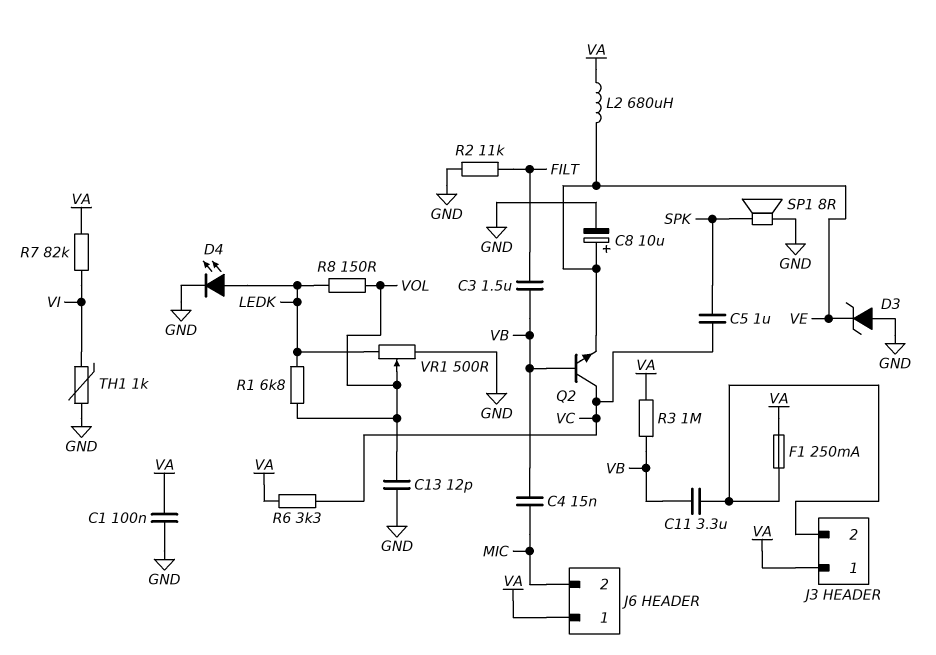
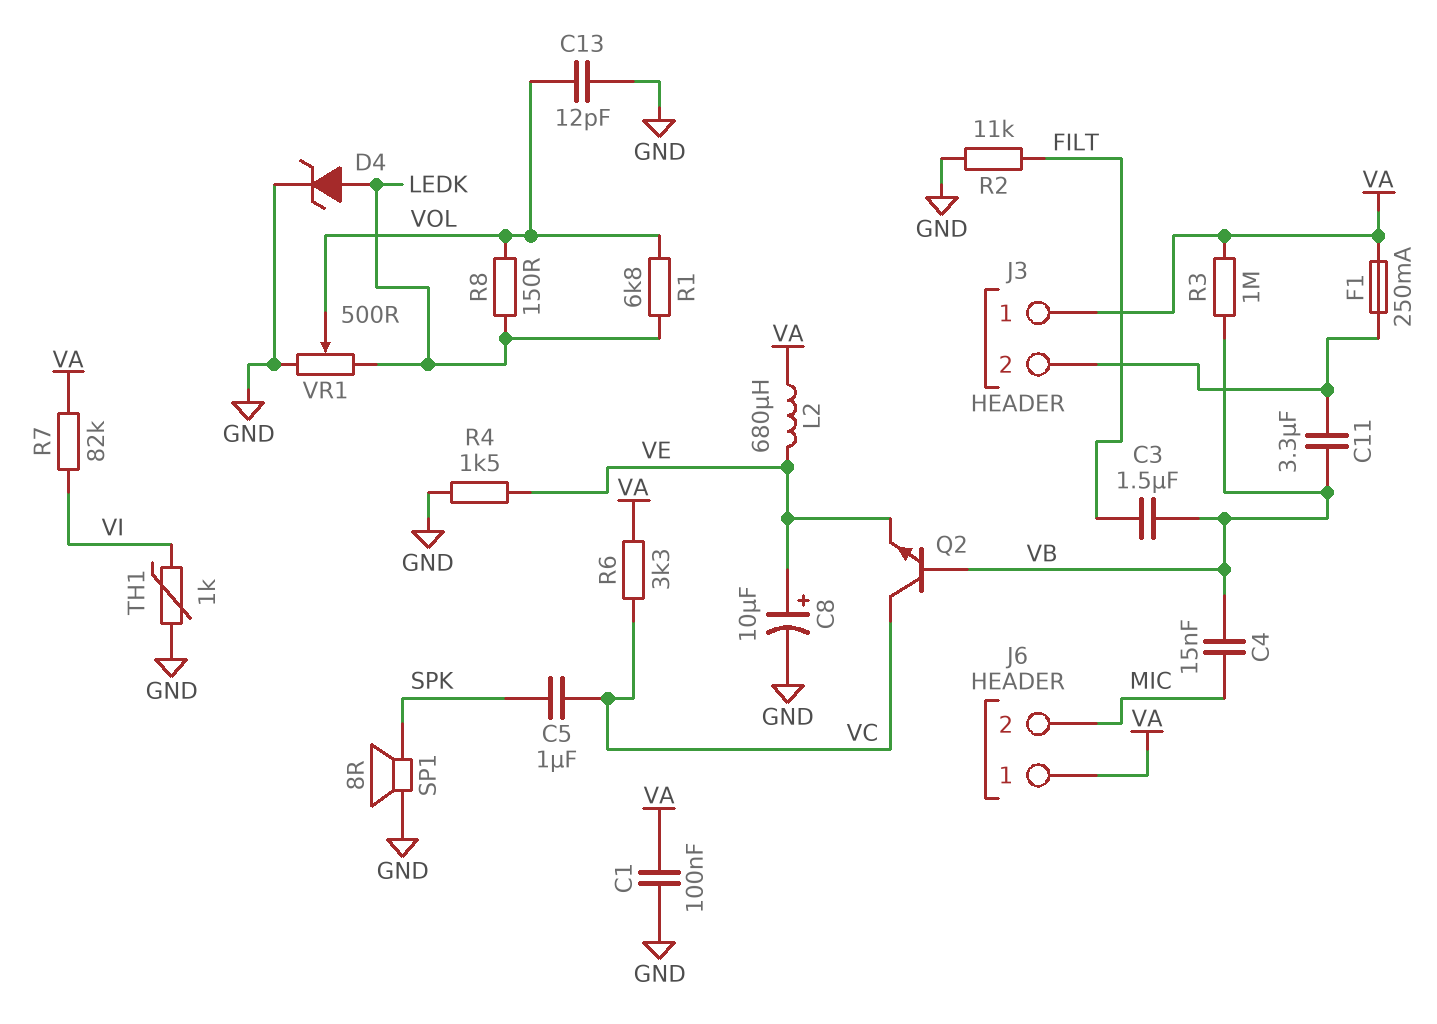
D3: zener (A GND, K VE) -> none
D4: LED (A LEDK, K GND) -> zener (A LEDK, K GND)
R4: none -> 1.5k (GND, VE)

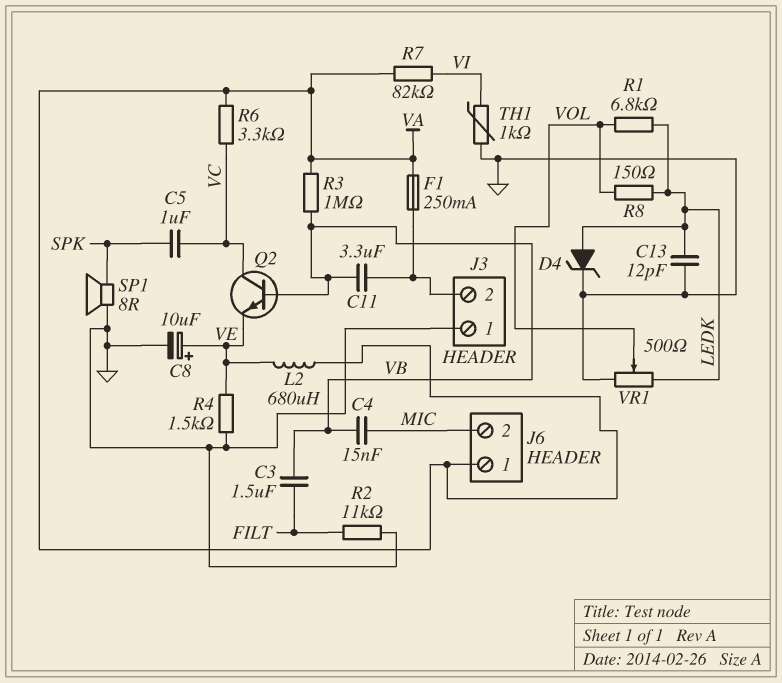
C1: 100nF (GND, VA) -> none
C13: 12pF (GND, VOL) -> 12pF (GND, LEDK)
J3 pin 1: VA -> GND

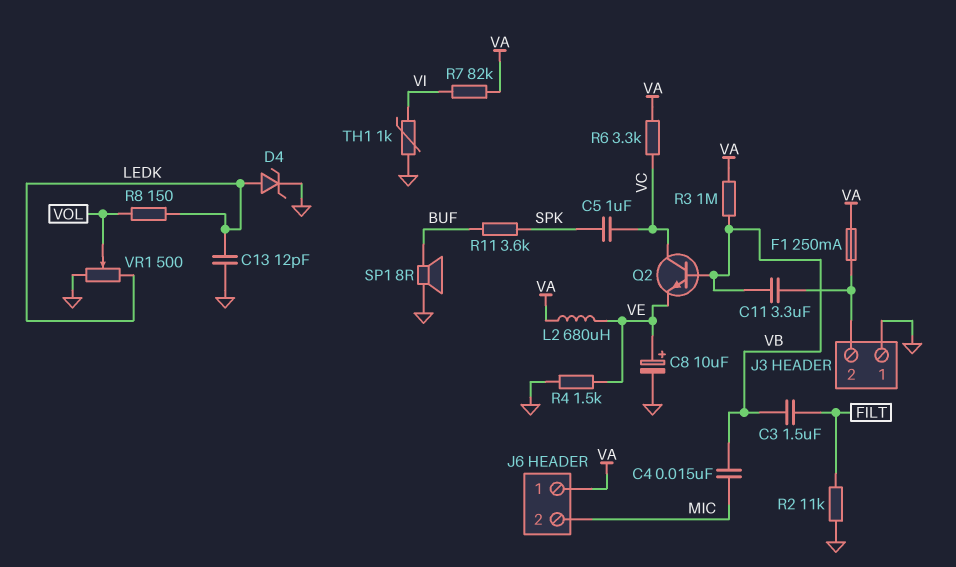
R1: 6.8k (LEDK, VOL) -> none
R11: none -> 3.6k (BUF, SPK)
SP1: speaker 8R (GND, SPK) -> speaker 8R (BUF, GND)

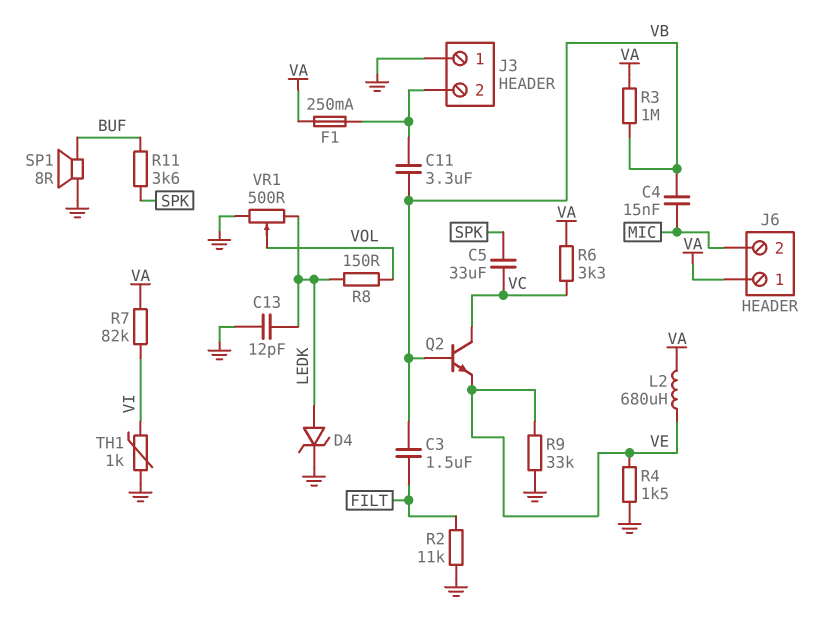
C5: 1uF (SPK, VC) -> 33uF (SPK, VC)
C8: 10uF (plus VE, minus GND) -> none
R9: none -> 33k (GND, VE)

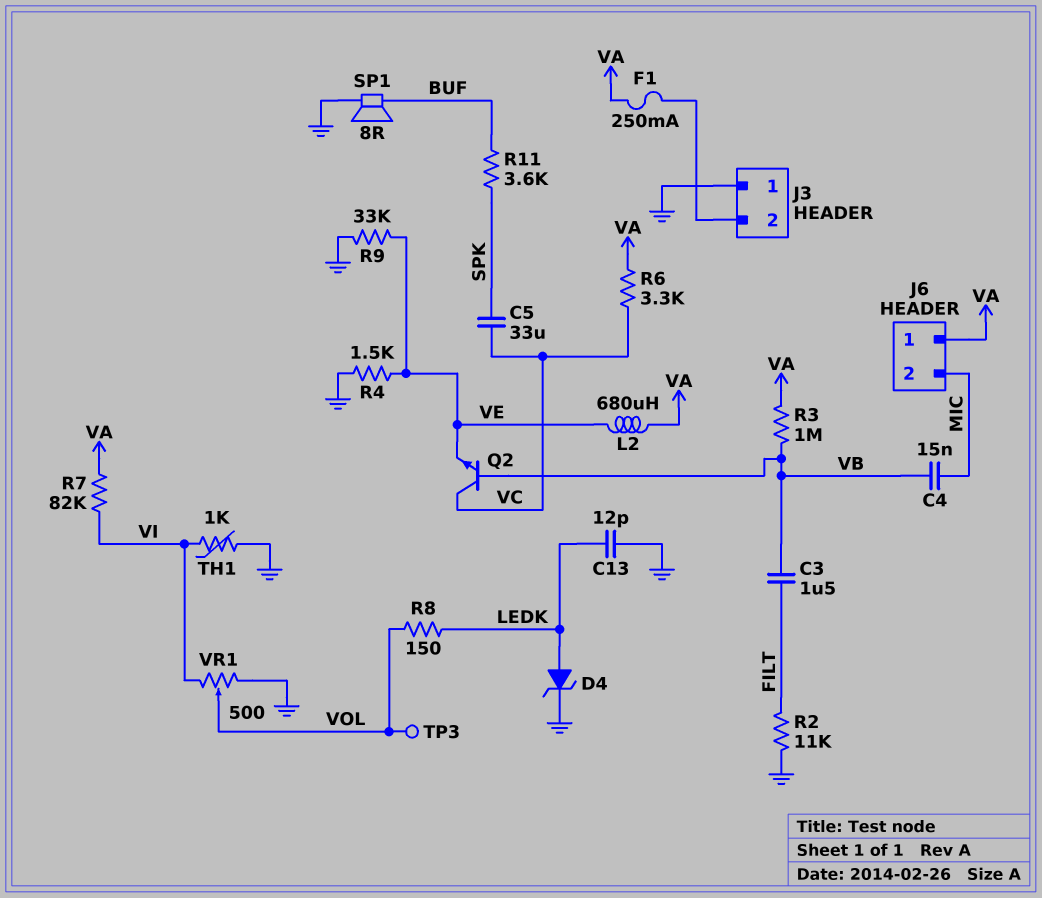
C11: 3.3uF (J3/2, VB) -> none
TP3: none -> test point (VOL)
VR1: 500 (GND, LEDK, wiper VOL) -> 500 (GND, VI, wiper VOL)

